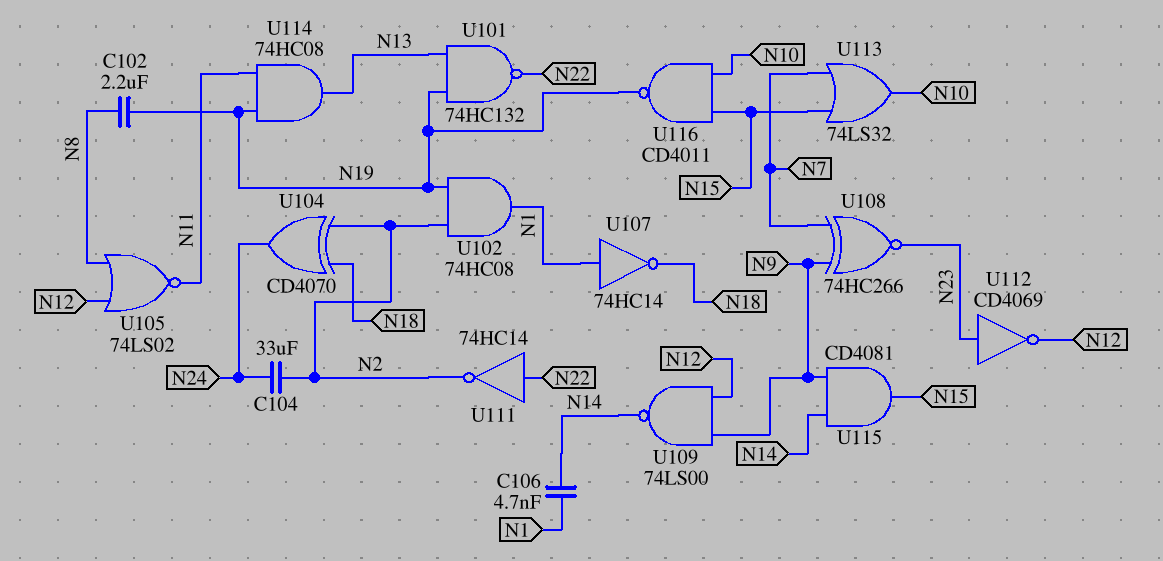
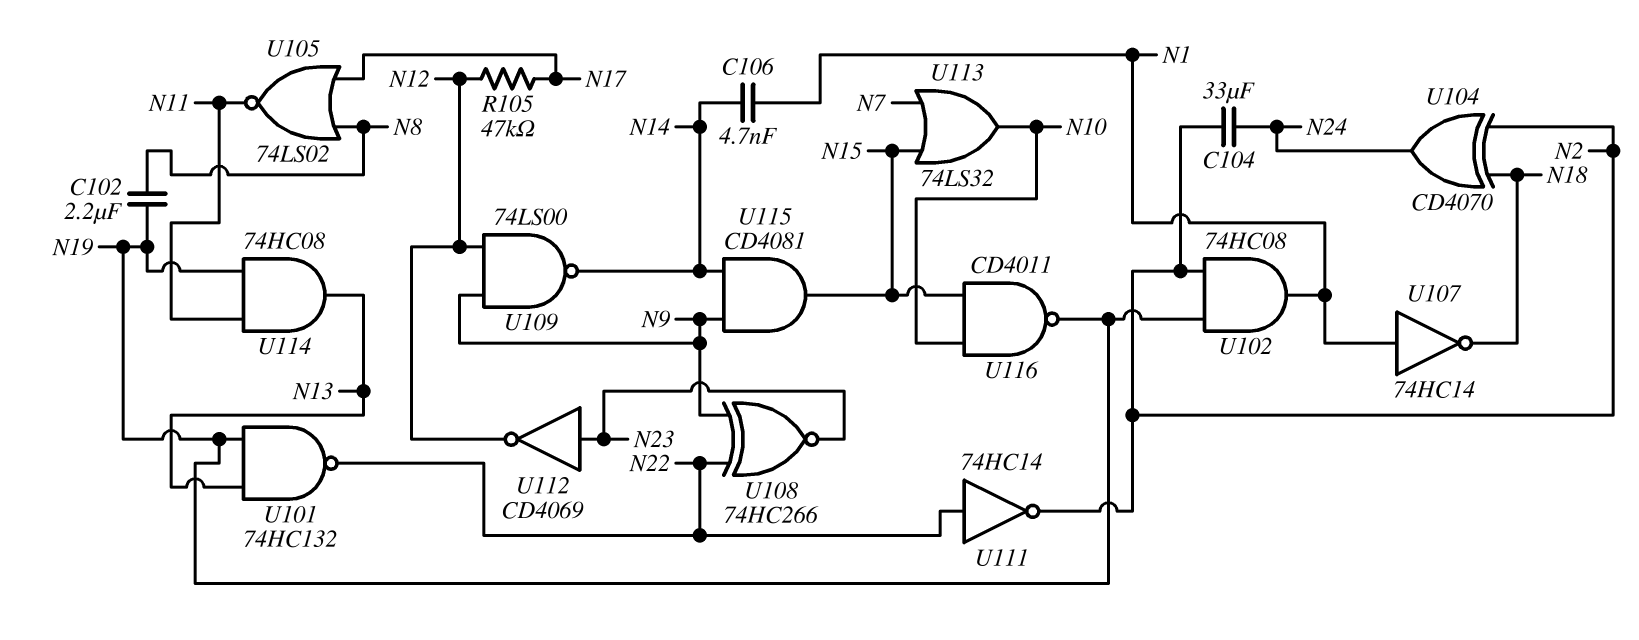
R105: none -> 47k (N12, N17)
U105: NOR 74LS02 (in N8, in N12, out N11) -> NOR 74LS02 (in N8, in N17, out N11)
U108: XNOR 74HC266 (in N7, in N9, out N23) -> XNOR 74HC266 (in N9, in N22, out N23)

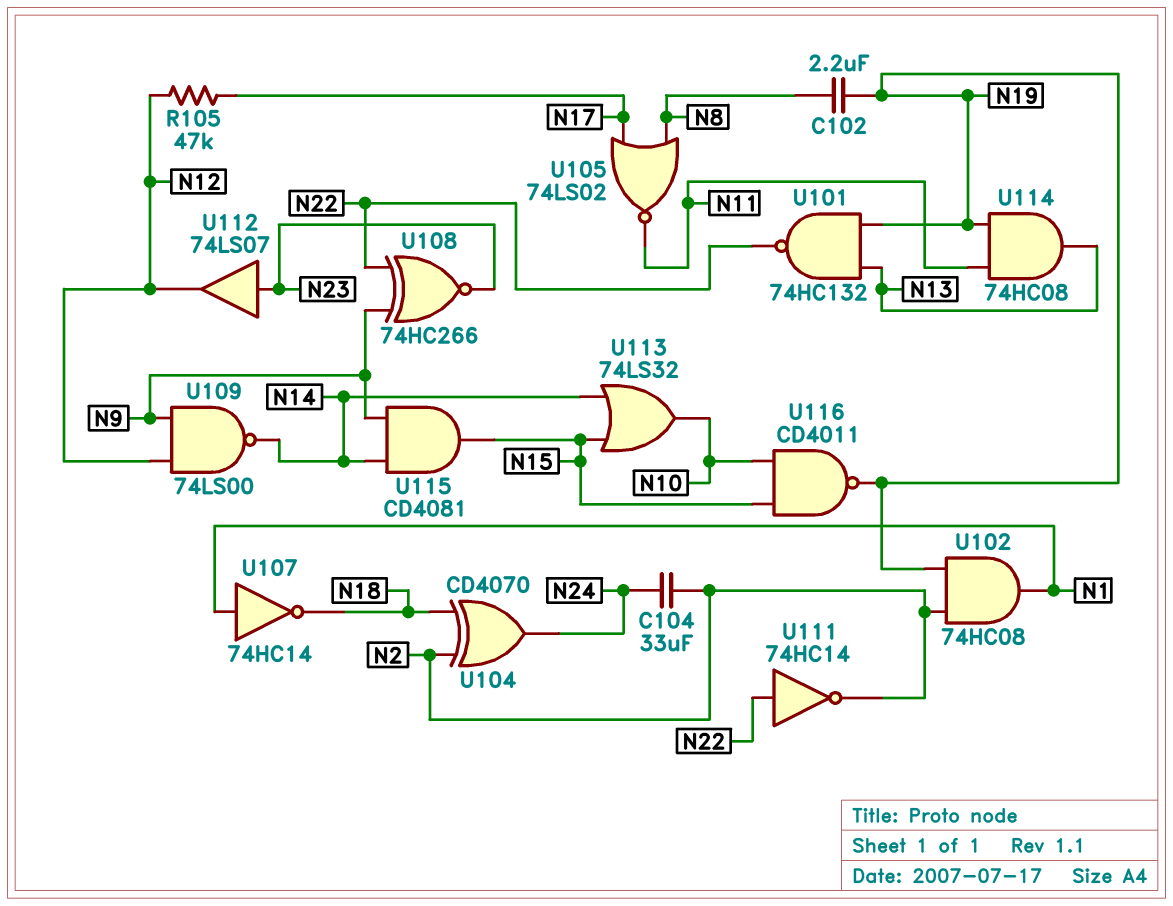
C106: 4.7nF (N1, N14) -> none
U112: NOT CD4069 (in N23, out N12) -> buffer 74LS07 (in N23, out N12)
U113: OR 74LS32 (in N7, in N15, out N10) -> OR 74LS32 (in N14, in N15, out N10)

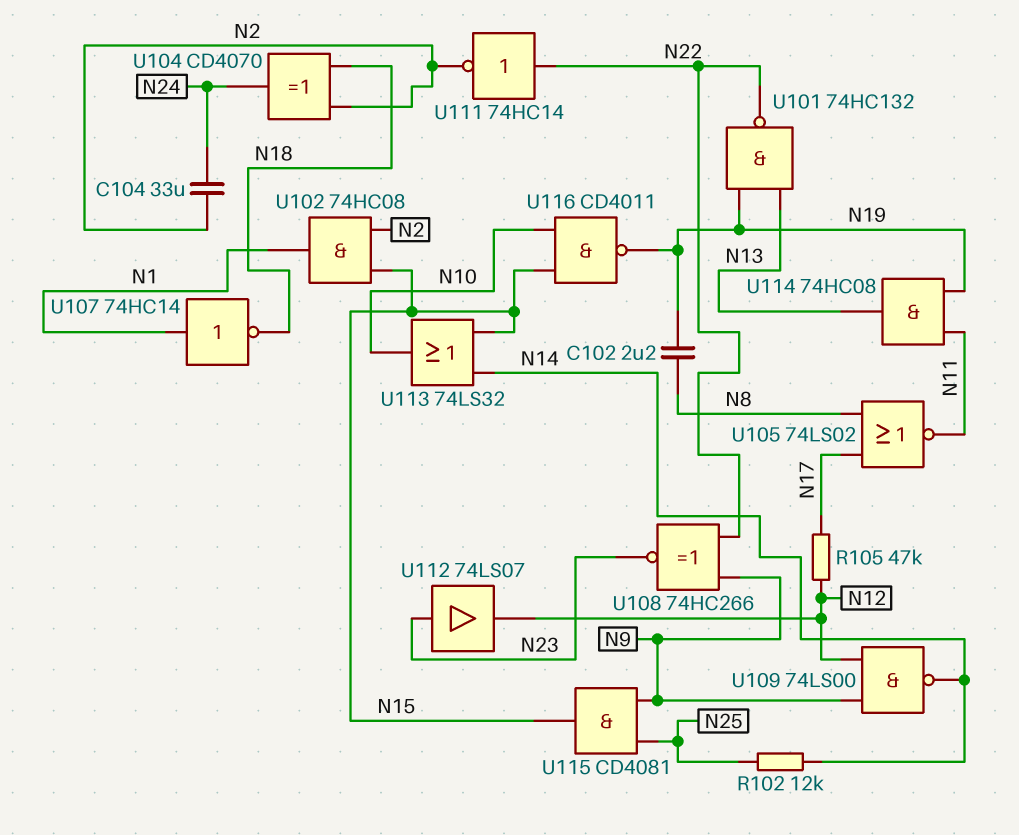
R102: none -> 12k (N14, N25)
U102: AND 74HC08 (in N2, in N19, out N1) -> AND 74HC08 (in N2, in N15, out N1)
U115: AND CD4081 (in N9, in N14, out N15) -> AND CD4081 (in N9, in N25, out N15)

